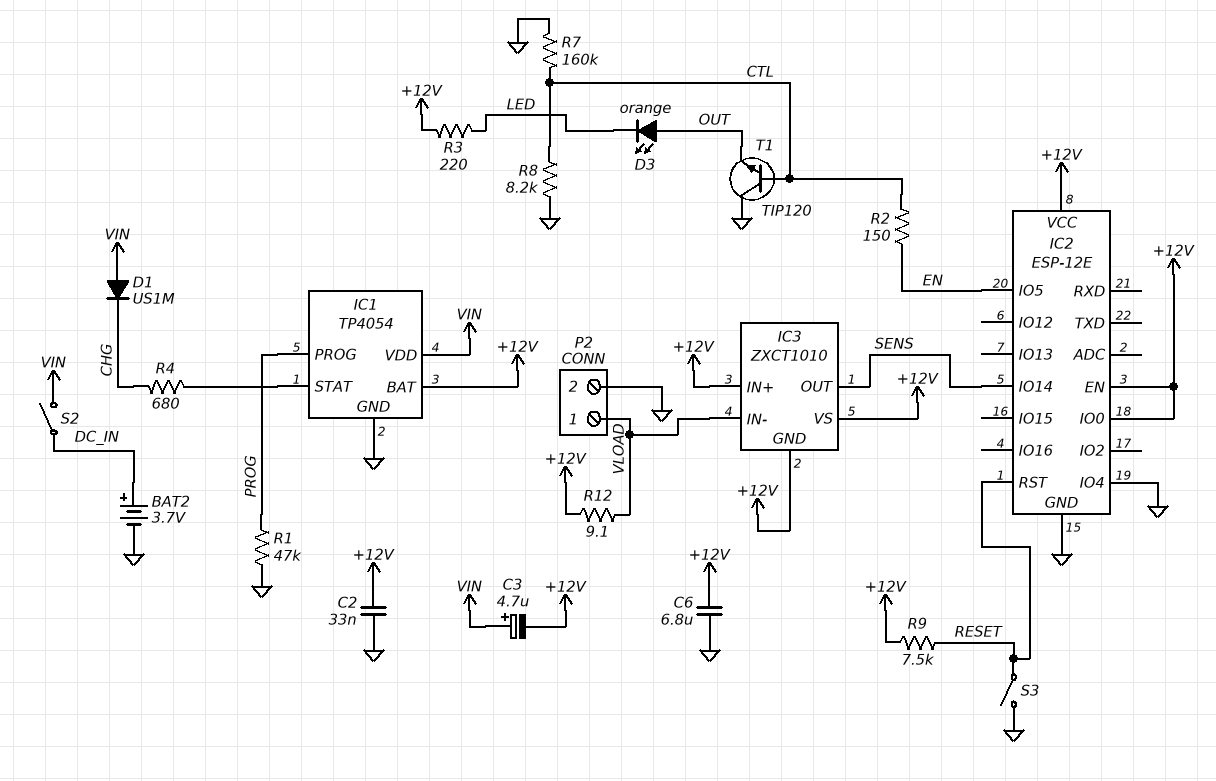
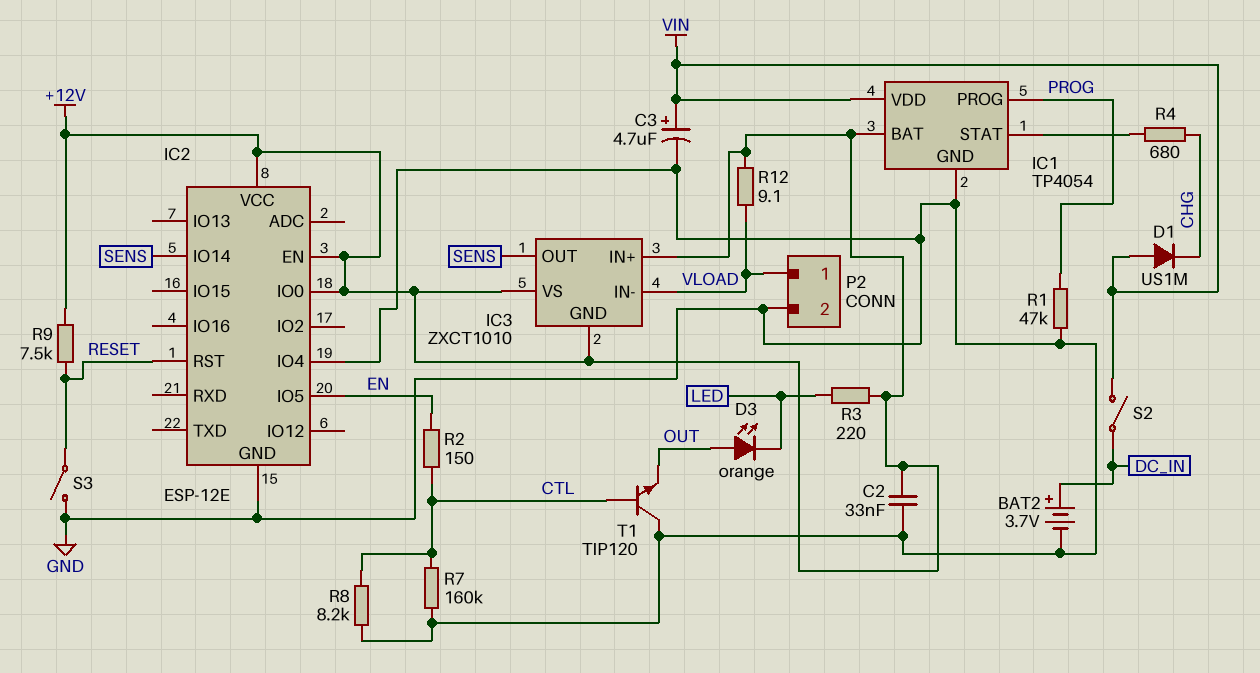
C3: 4.7uF (plus VIN, minus +12V) -> 4.7uF (plus VIN, minus GND)
C6: 6.8uF (+12V, GND) -> none

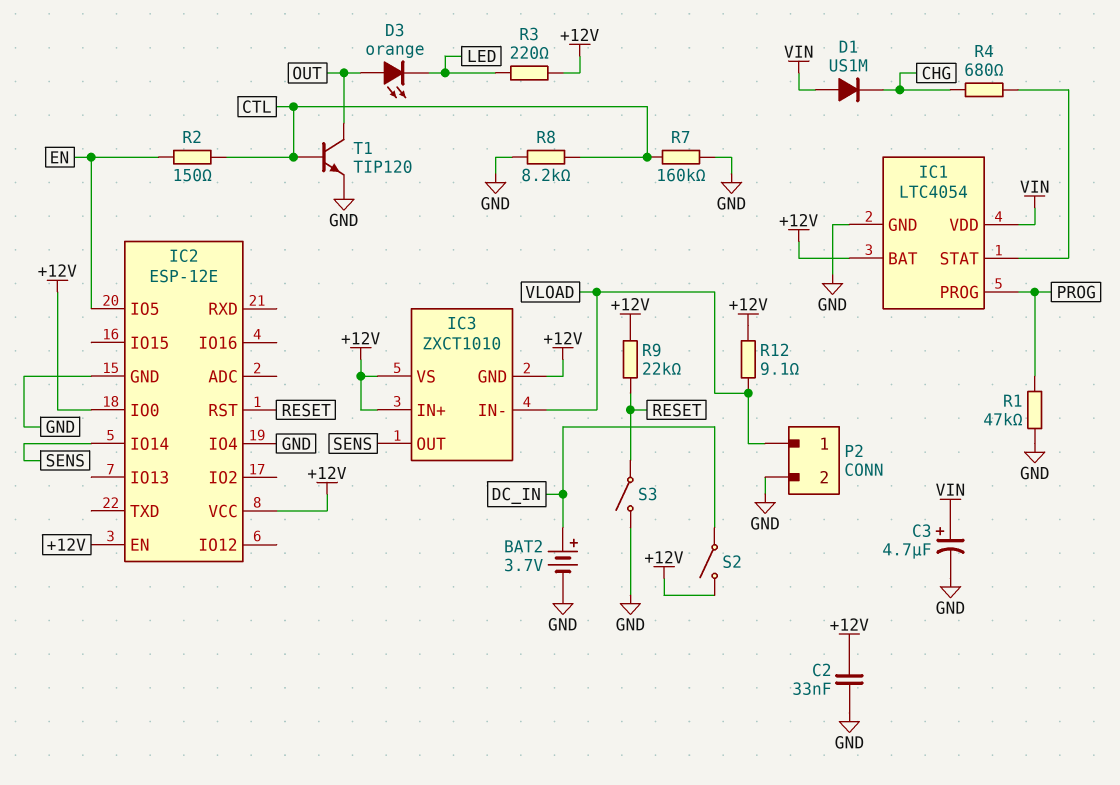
IC1: TP4054 -> LTC4054
R9: 7.5k (+12V, RESET) -> 22k (+12V, RESET)
S2: switch (DC_IN, VIN) -> switch (+12V, DC_IN)
T1: NPN TIP120 (B CTL, C GND, E OUT) -> NPN TIP120 (B CTL, C OUT, E GND)

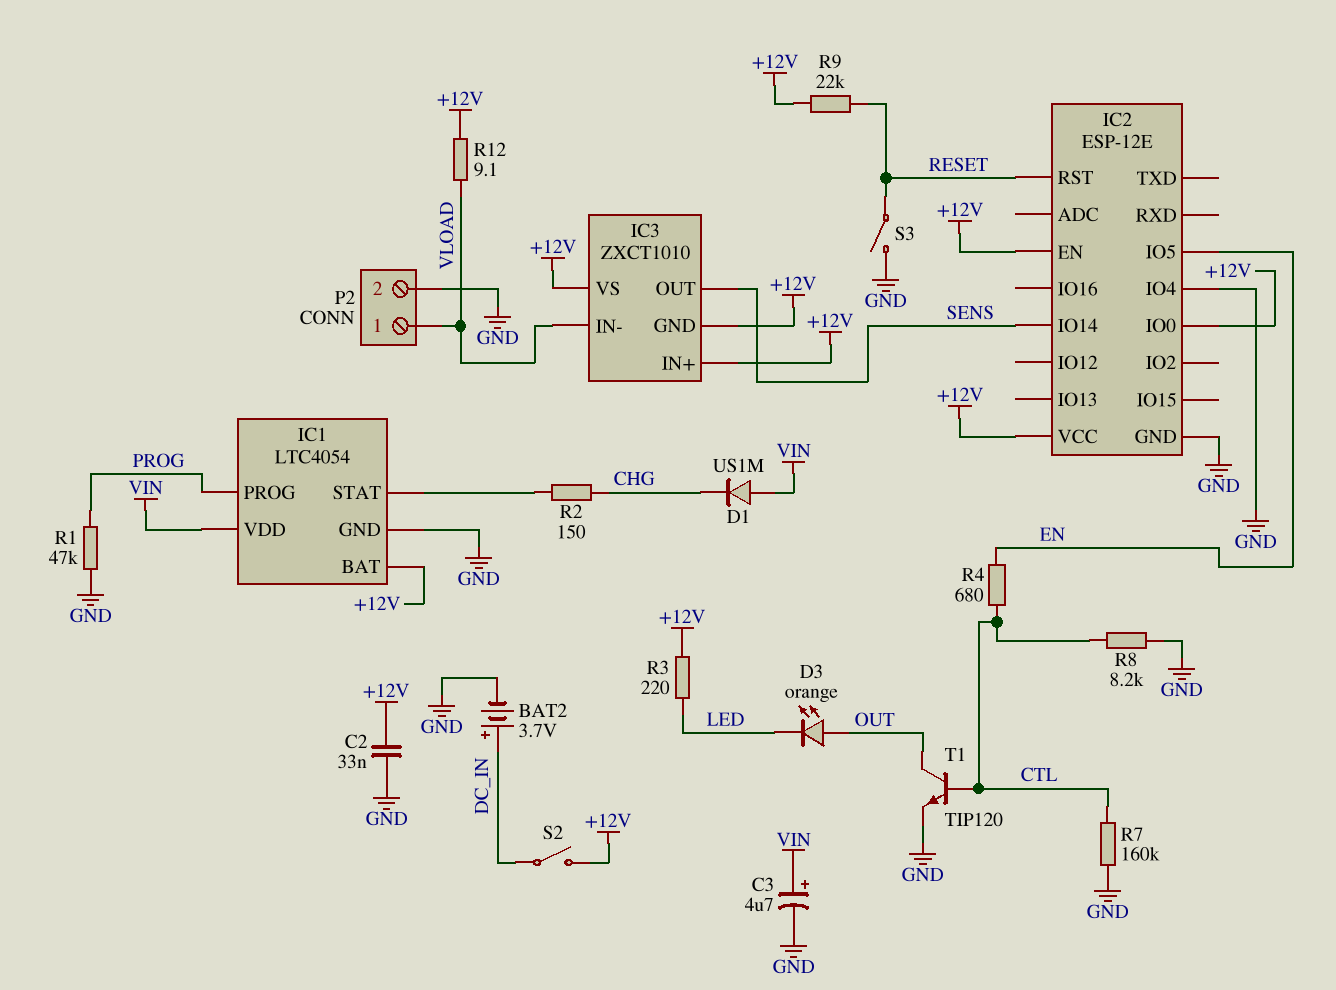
R2: 150 (CTL, EN) -> 150 (CHG, IC1/STAT)
R4: 680 (CHG, IC1/STAT) -> 680 (CTL, EN)

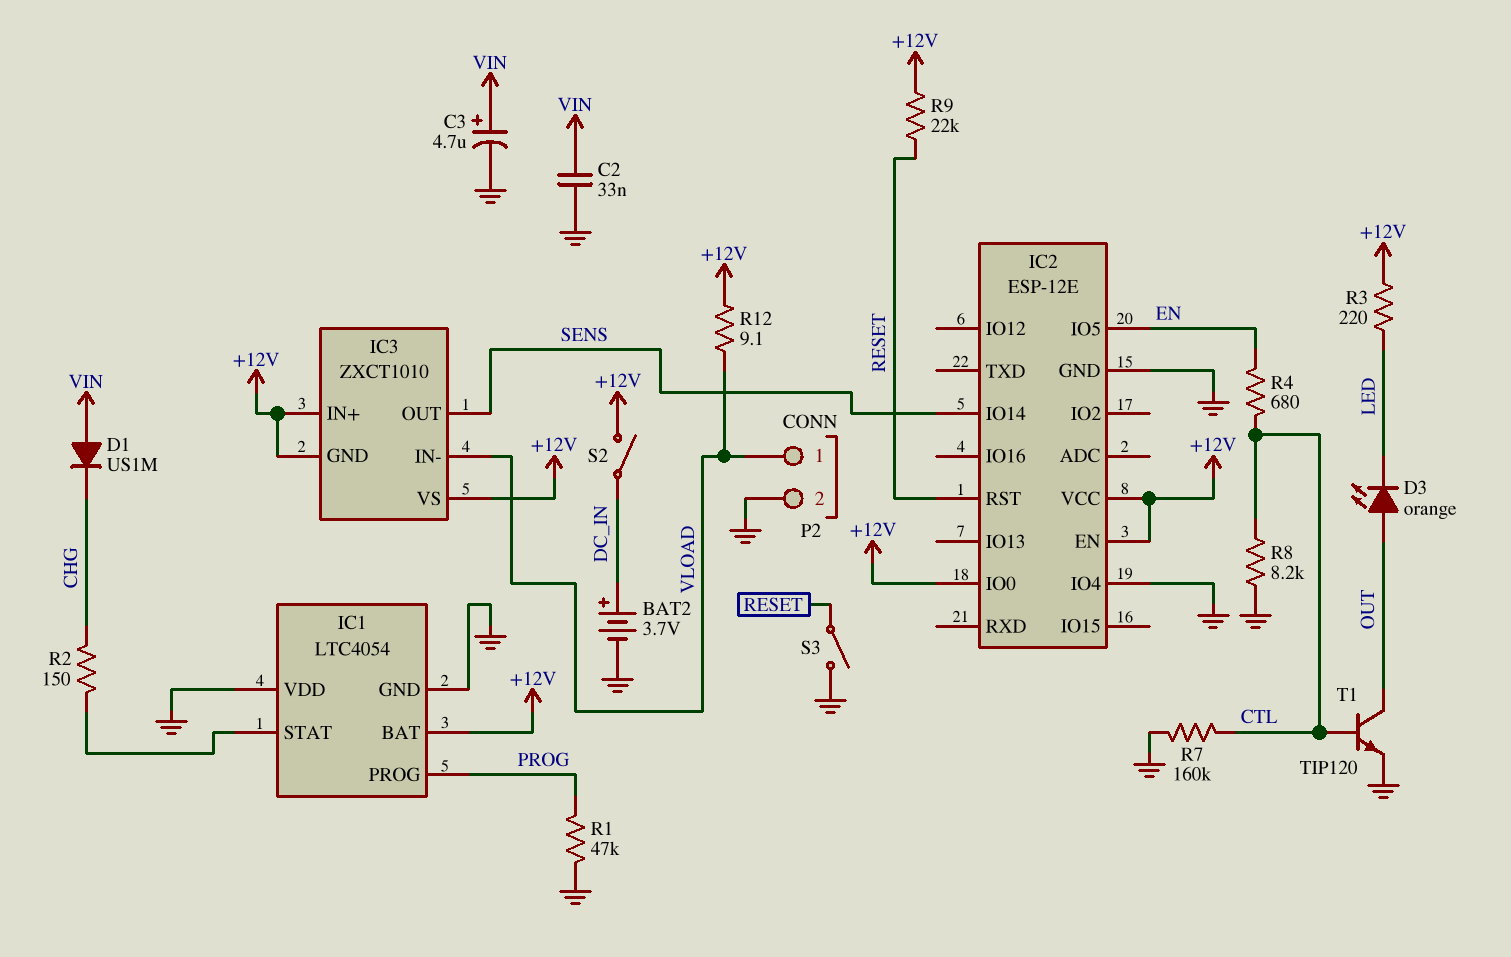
C2: 33nF (+12V, GND) -> 33nF (GND, VIN)
IC1 pin VDD: VIN -> GND

